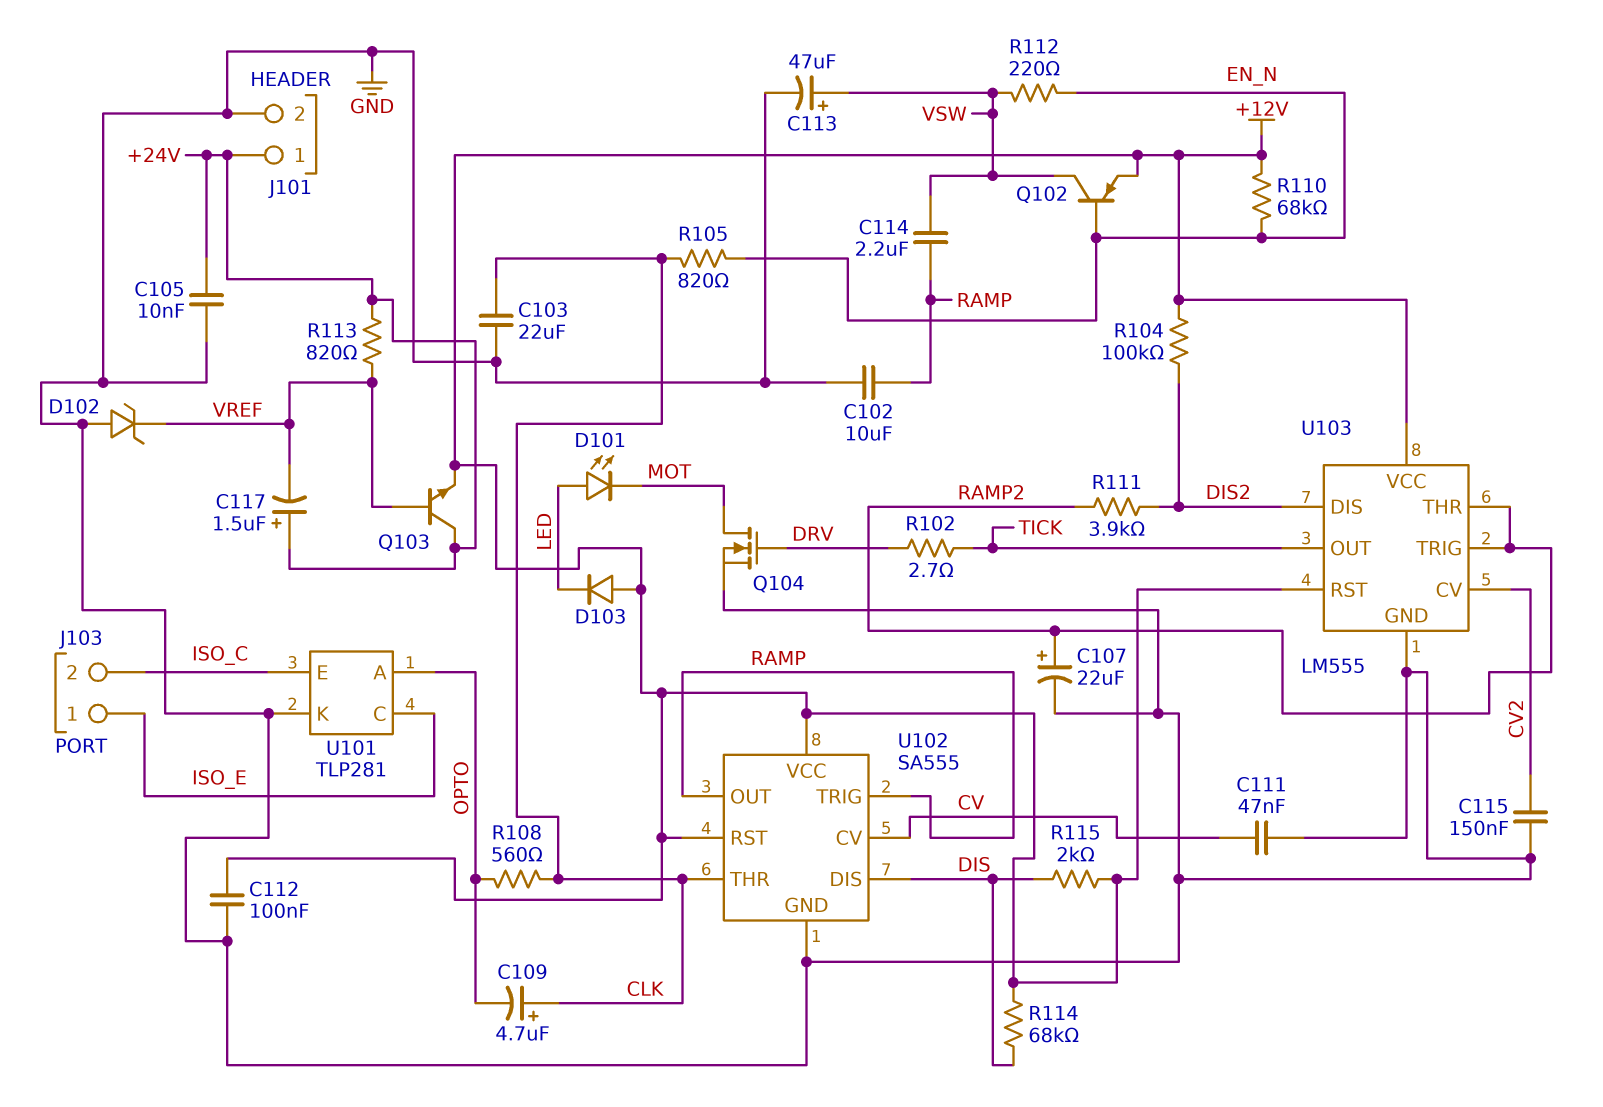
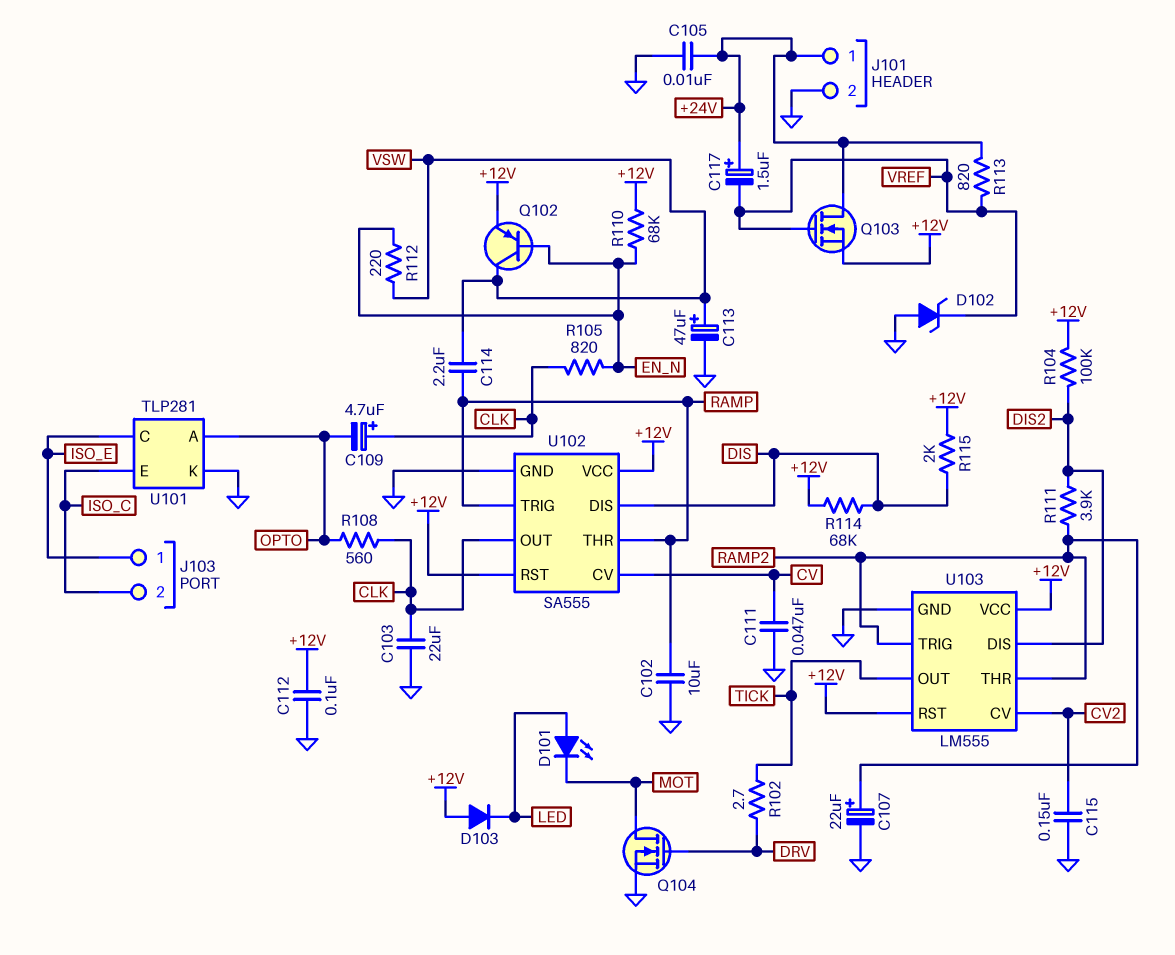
Q103: NPN (B VREF, C +24V, E +12V) -> NMOS (G VREF, D +24V, S +12V)
U102 pin OUT: RAMP -> CLK
U102 pin THR: CLK -> RAMP

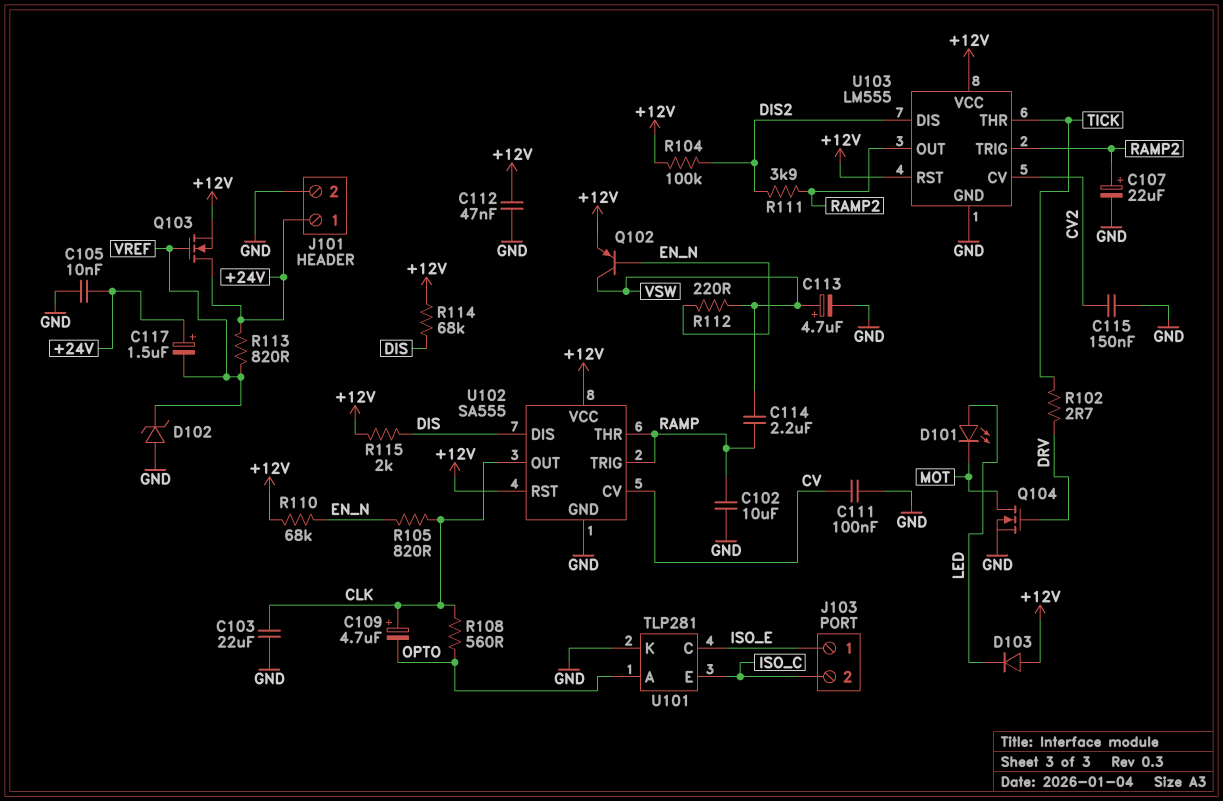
C111: 47nF (CV, GND) -> 100nF (CV, GND)
C112: 100nF (+12V, GND) -> 47nF (+12V, GND)
C113: 47uF (plus VSW, minus GND) -> 4.7uF (plus VSW, minus GND)
U103 pin OUT: TICK -> RAMP2
U103 pin THR: RAMP2 -> TICK

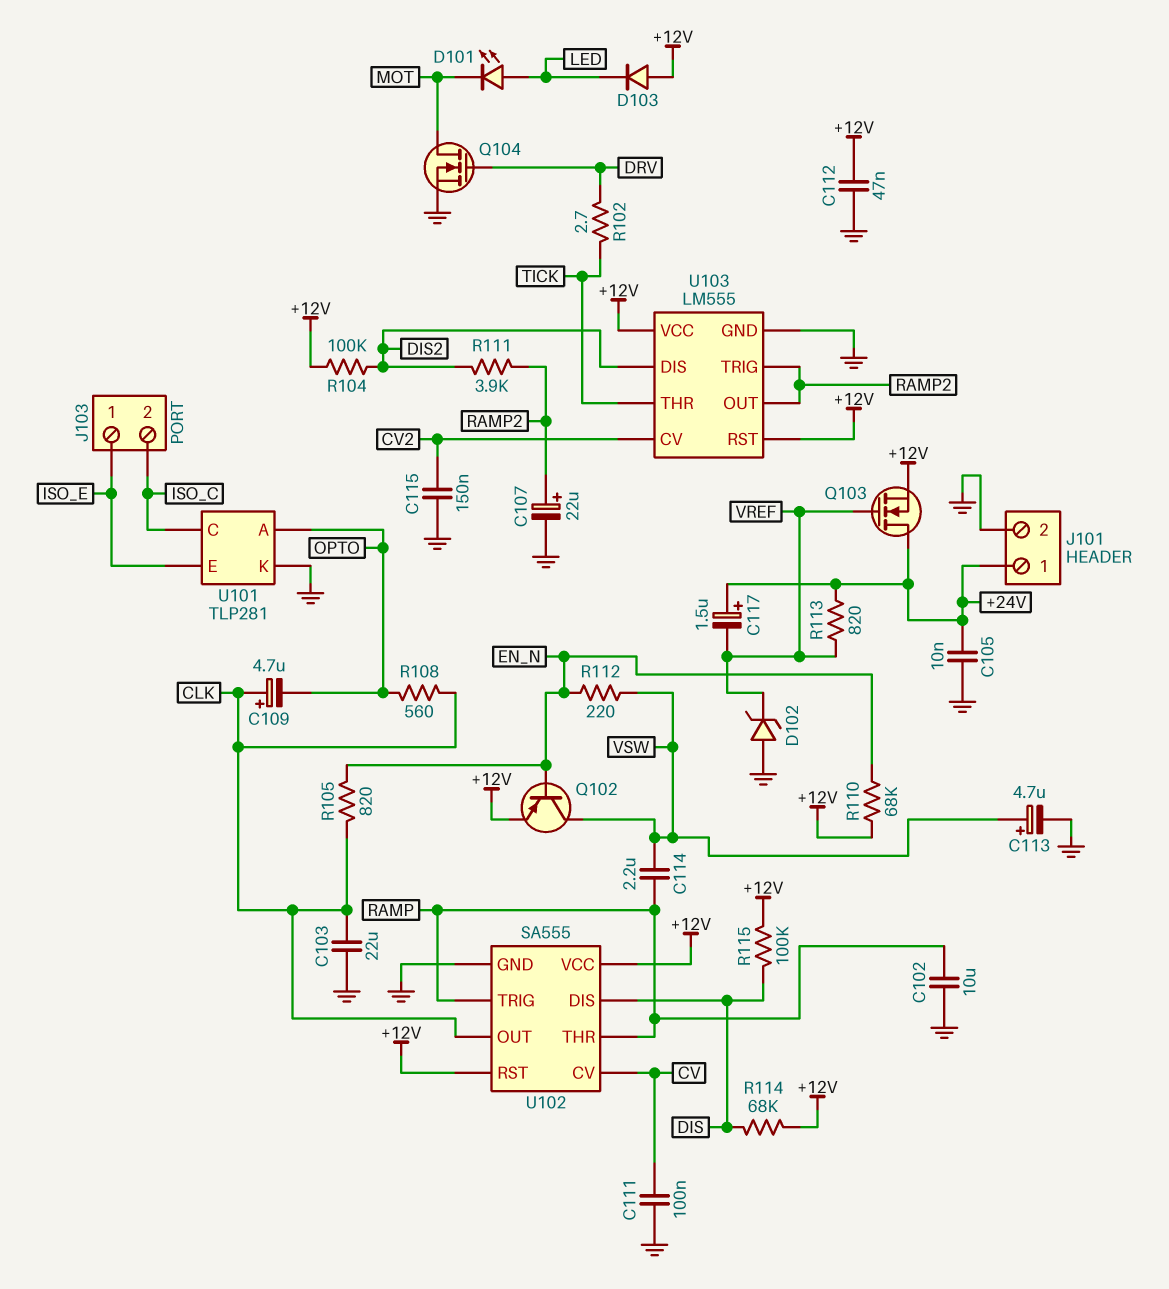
R115: 2k (+12V, DIS) -> 100k (+12V, DIS)
U101 pin C: ISO_E -> ISO_C
U101 pin E: ISO_C -> ISO_E

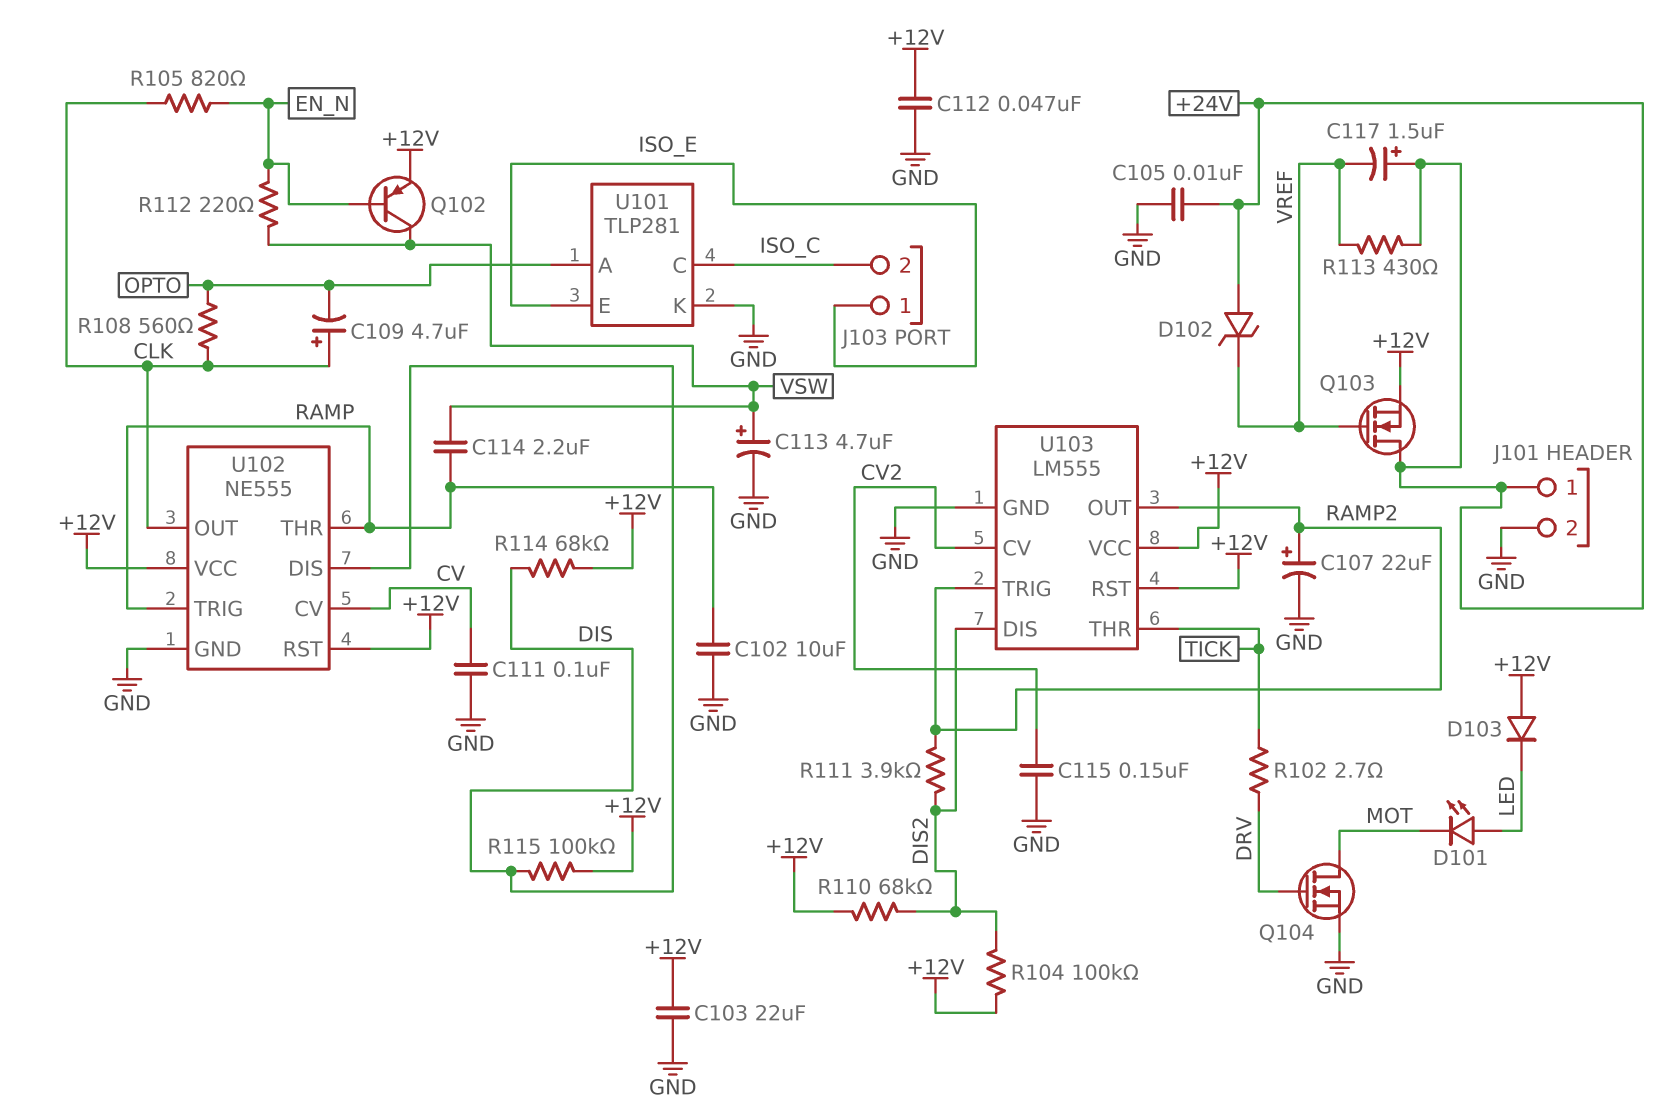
C103: 22uF (CLK, GND) -> 22uF (+12V, GND)
D102: zener (A GND, K VREF) -> zener (A +24V, K VREF)
R110: 68k (+12V, EN_N) -> 68k (+12V, DIS2)
R113: 820 (+24V, VREF) -> 430 (+24V, VREF)
U102: SA555 -> NE555

